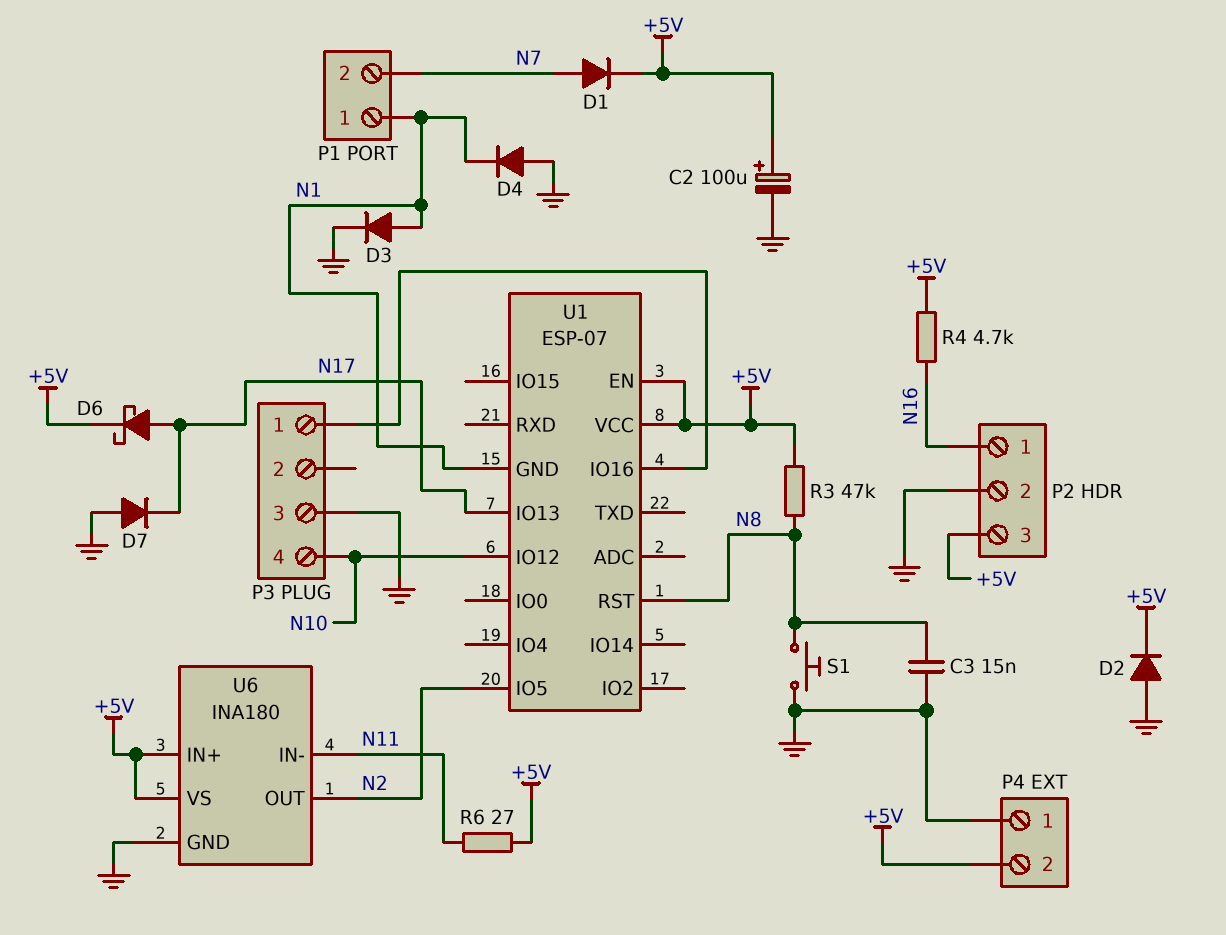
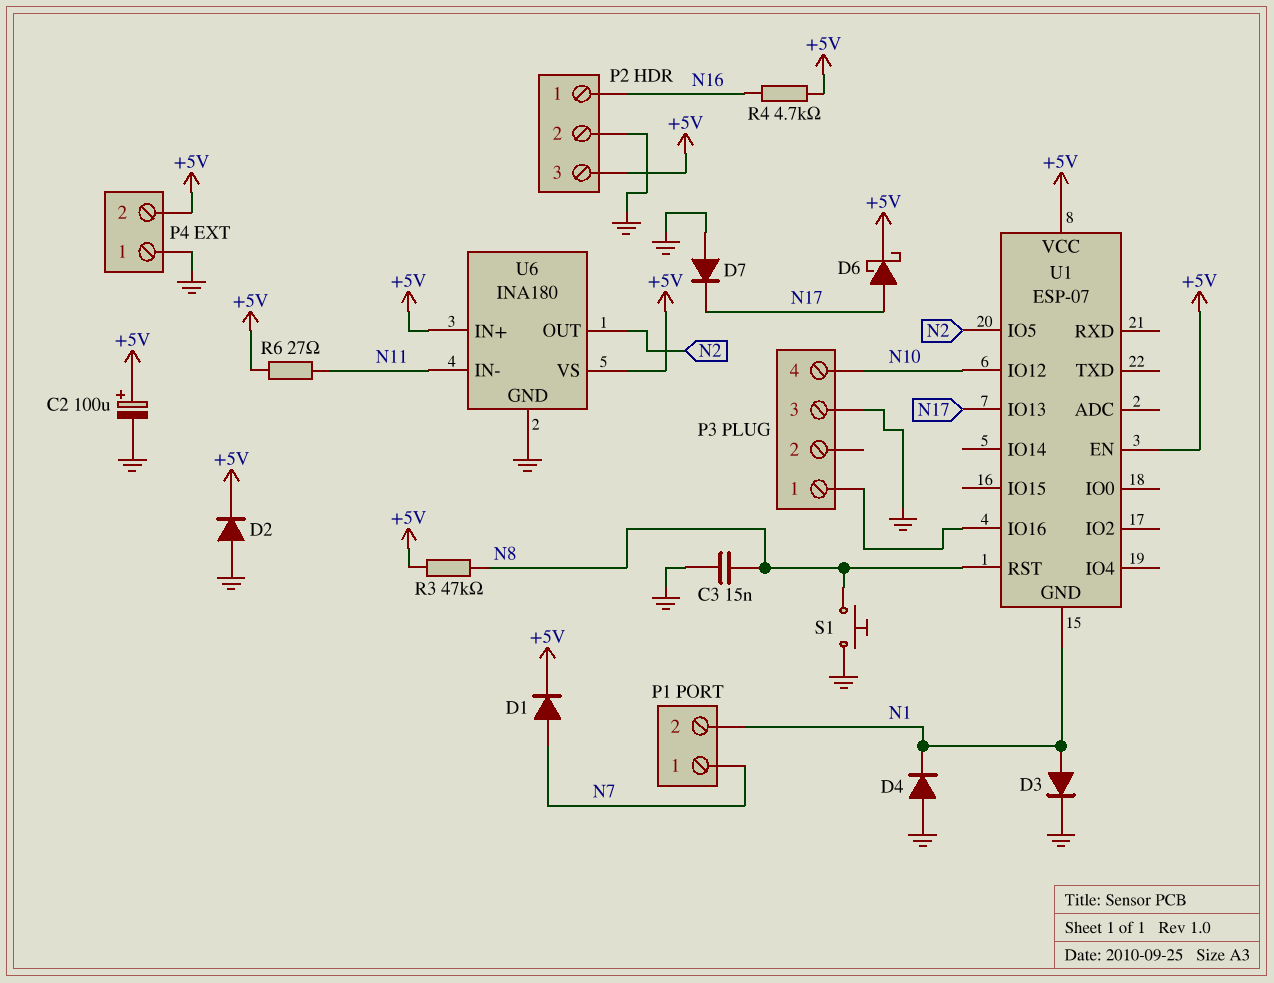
P1 pin 1: N1 -> N7
P1 pin 2: N7 -> N1

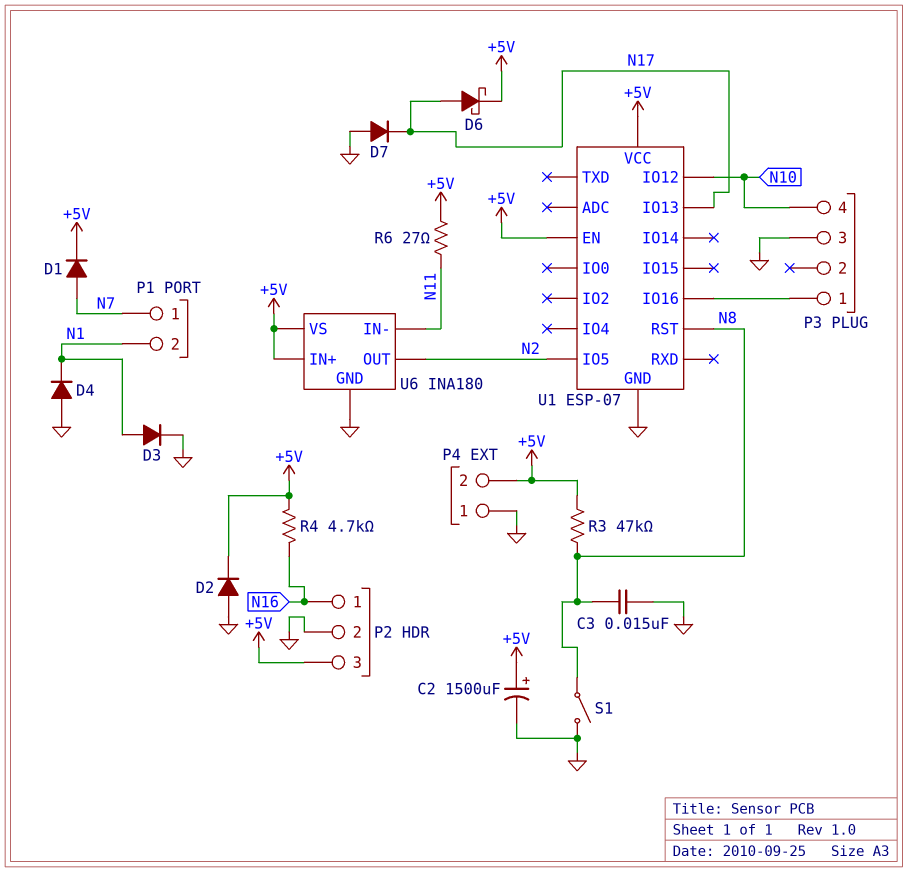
C2: 100uF (plus +5V, minus GND) -> 1500uF (plus +5V, minus GND)
S1: button (GND, N8) -> switch (GND, N8)
U1 pin GND: N1 -> GND

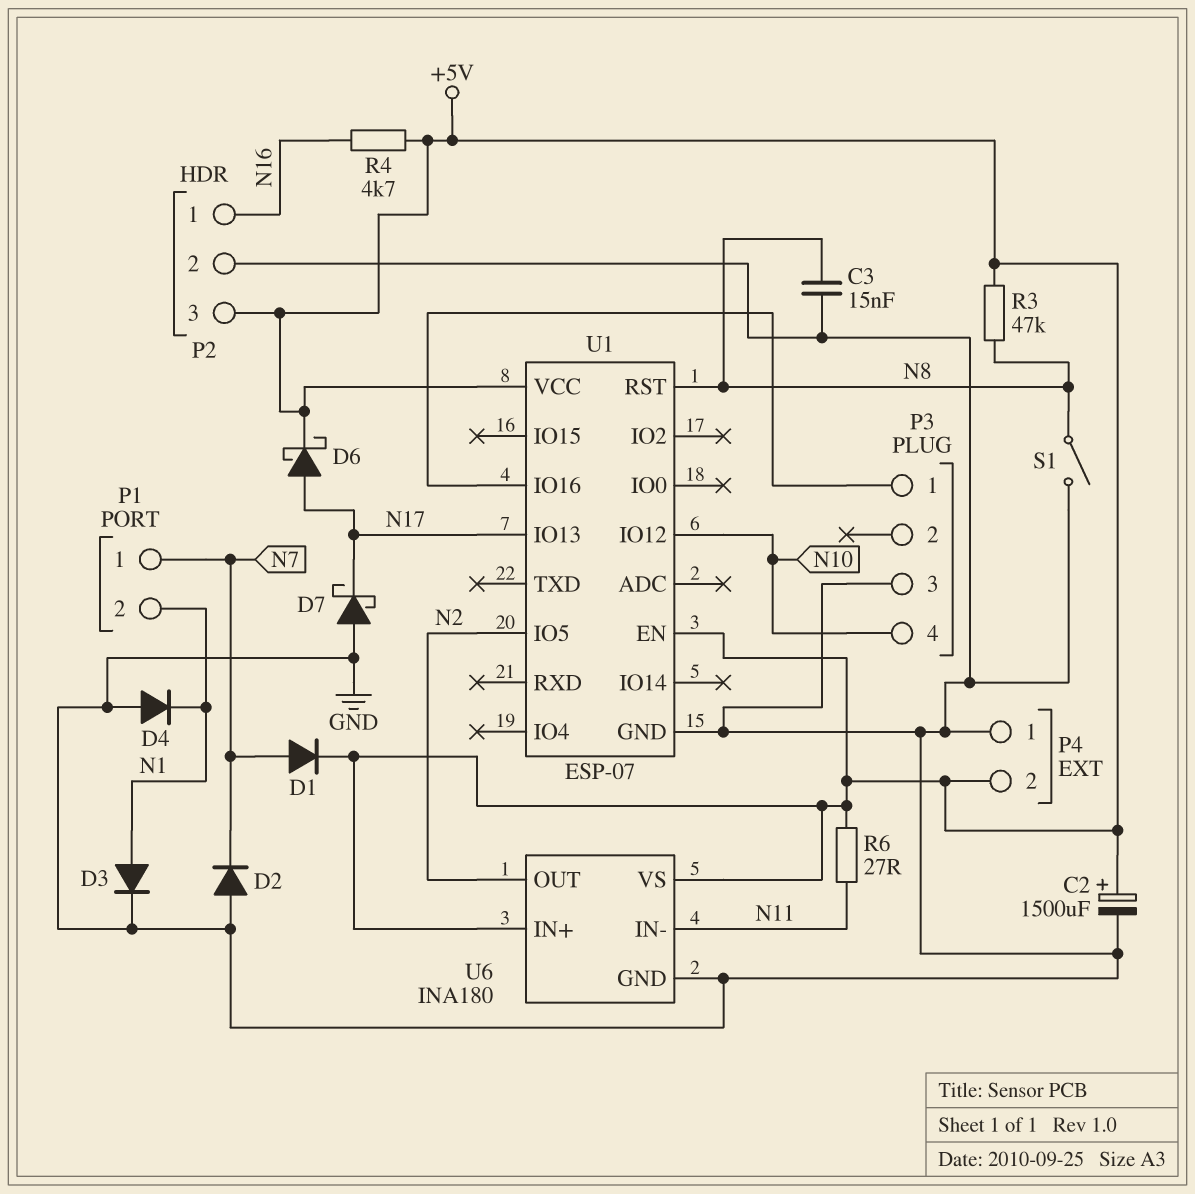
D2: diode (A GND, K +5V) -> diode (A GND, K N7)
D7: diode (A GND, K N17) -> schottky (A GND, K N17)

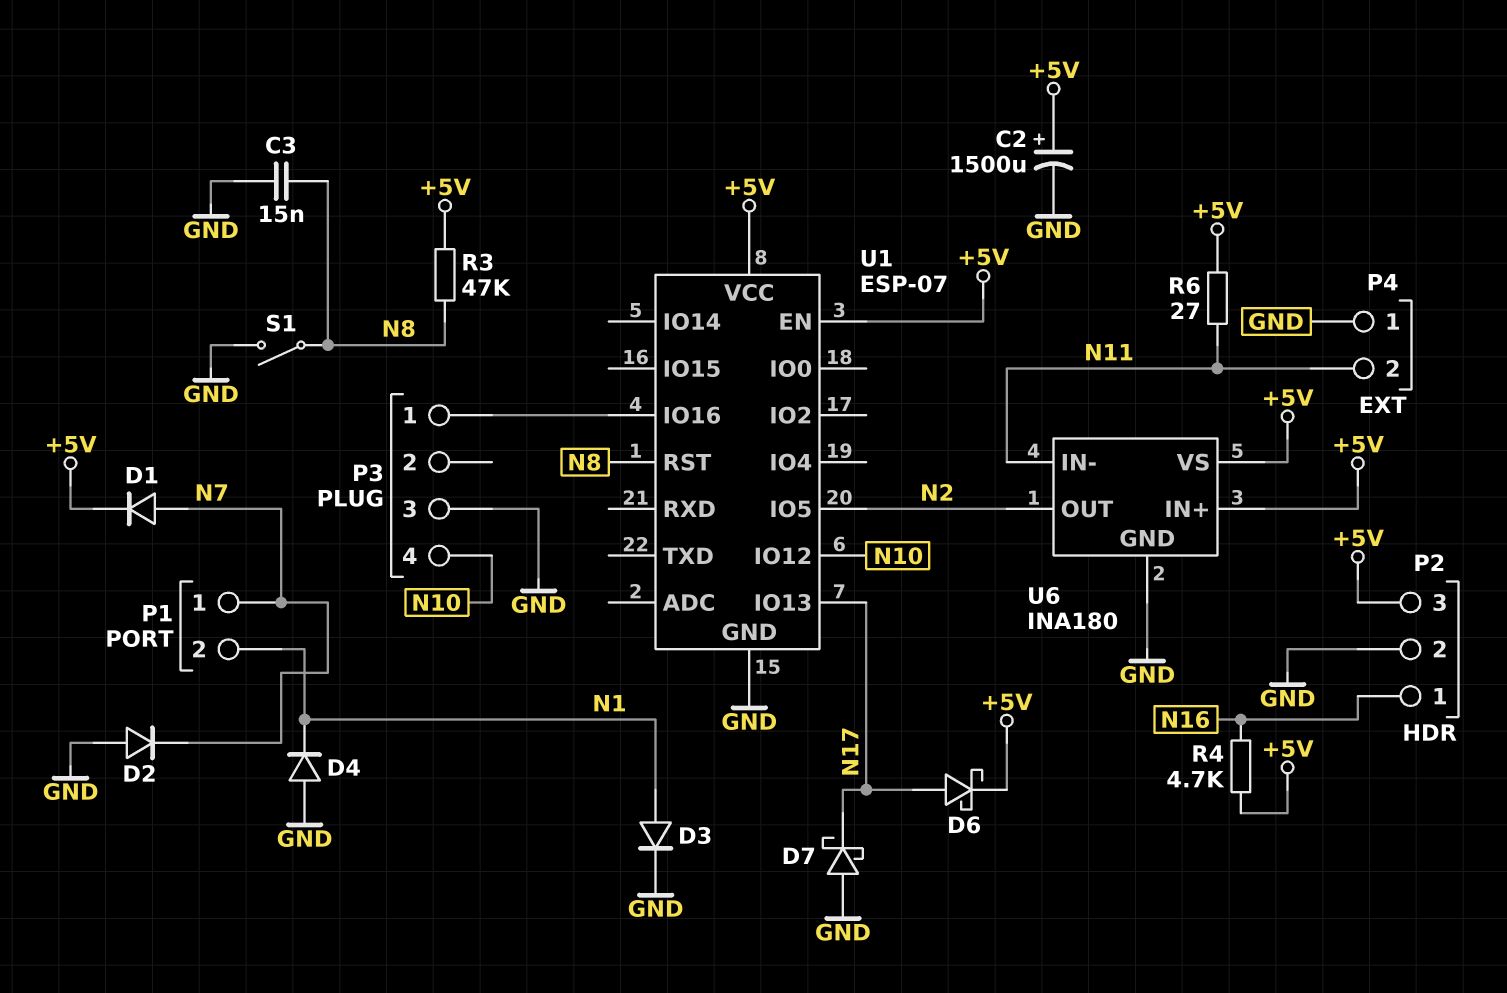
P4 pin 2: +5V -> N11

